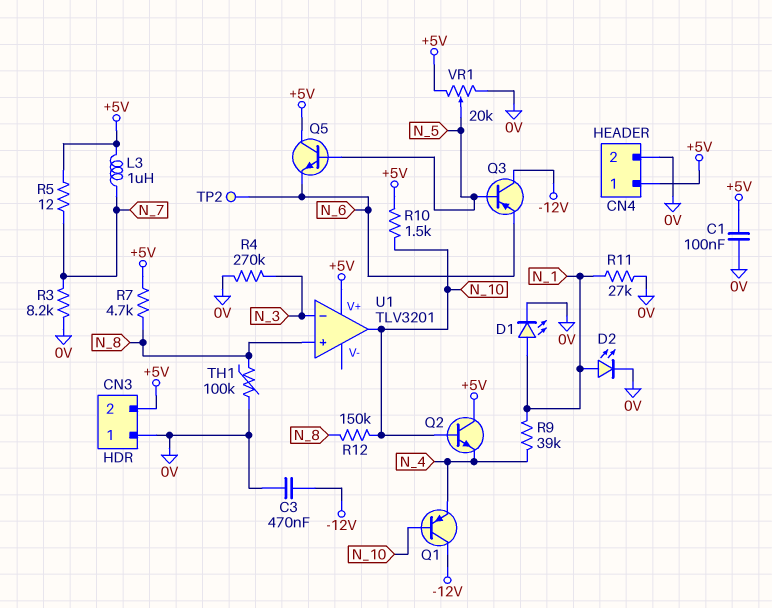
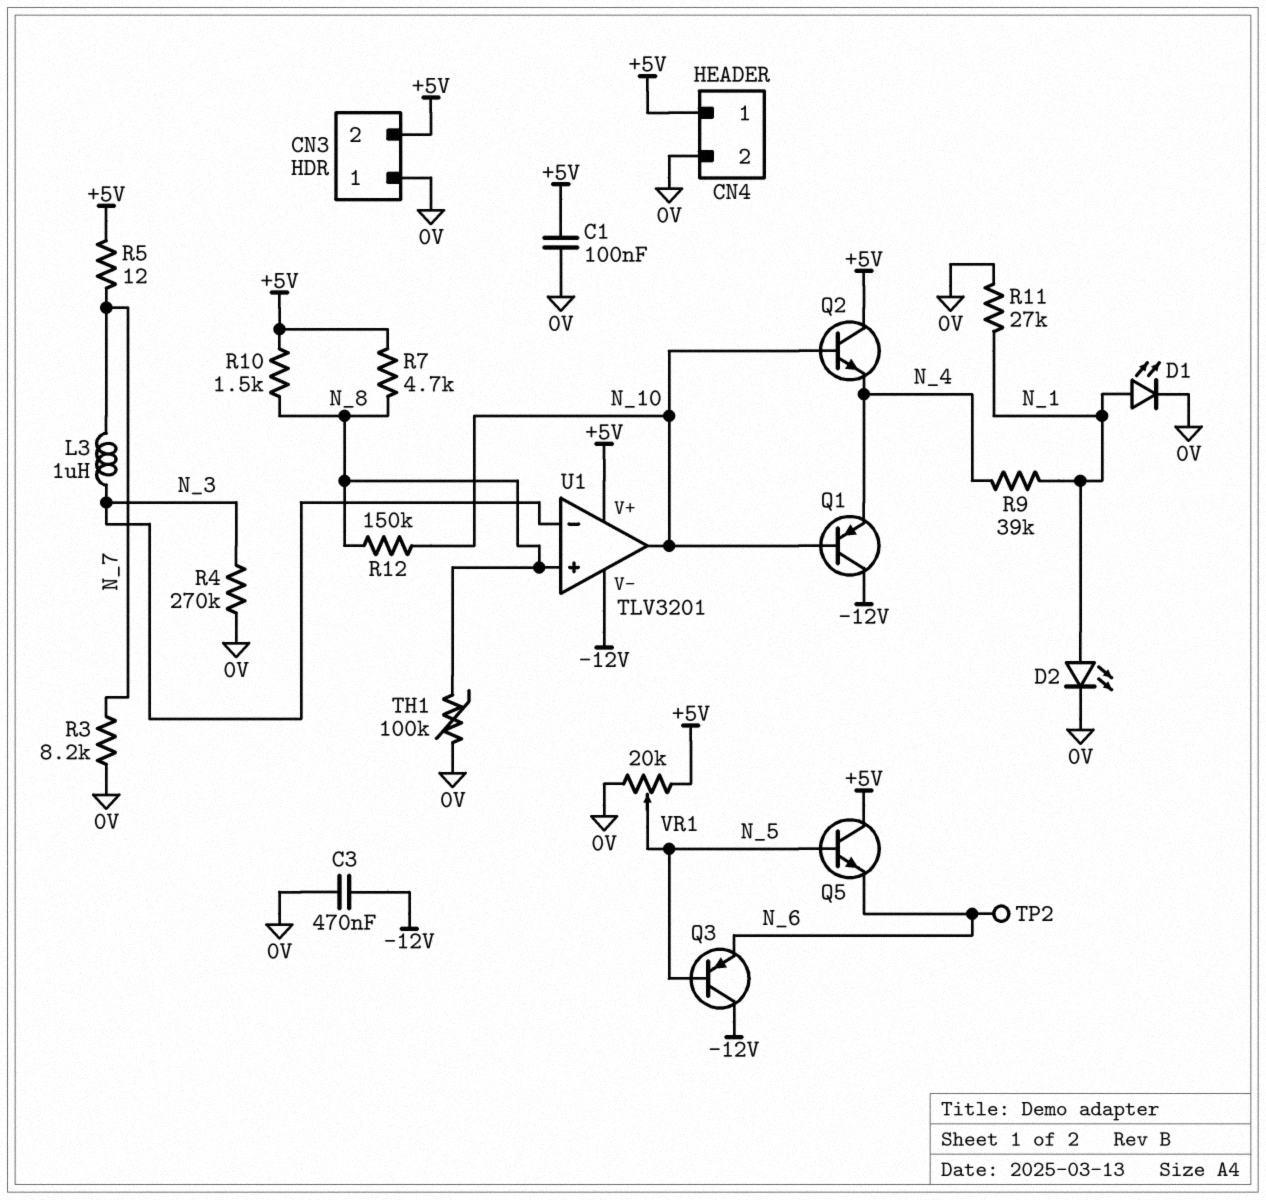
L3: 1uH (+5V, N_7) -> 1uH (N_3, N_7)
R10: 1.5k (+5V, N_10) -> 1.5k (+5V, N_8)
U1 pin V-: none -> -12V

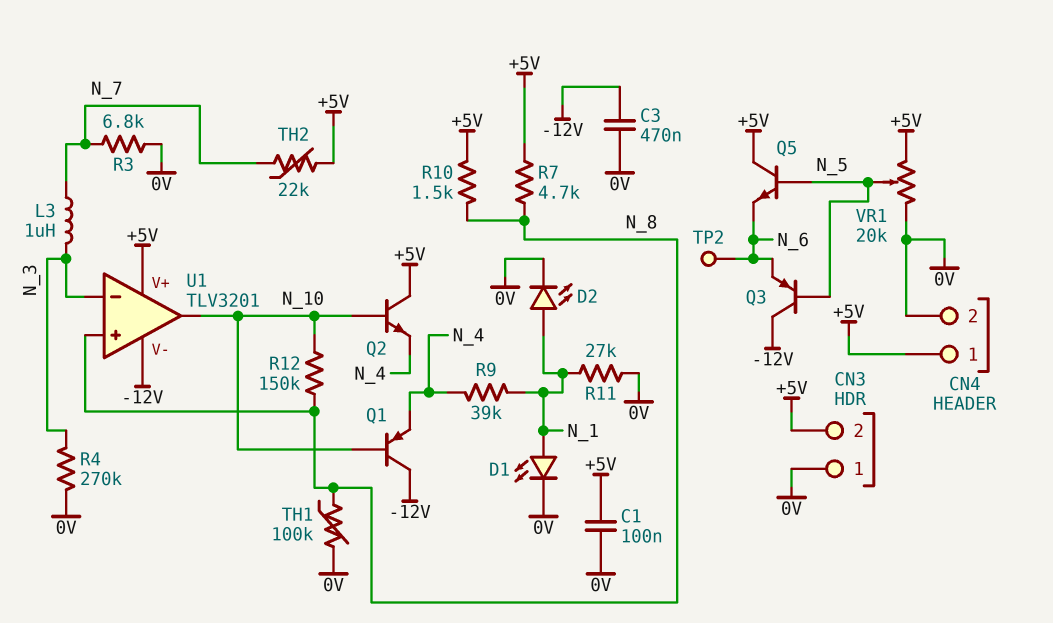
R3: 8.2k (0V, N_7) -> 6.8k (0V, N_7)
R5: 12 (+5V, N_7) -> none
TH2: none -> 22k (+5V, N_7)

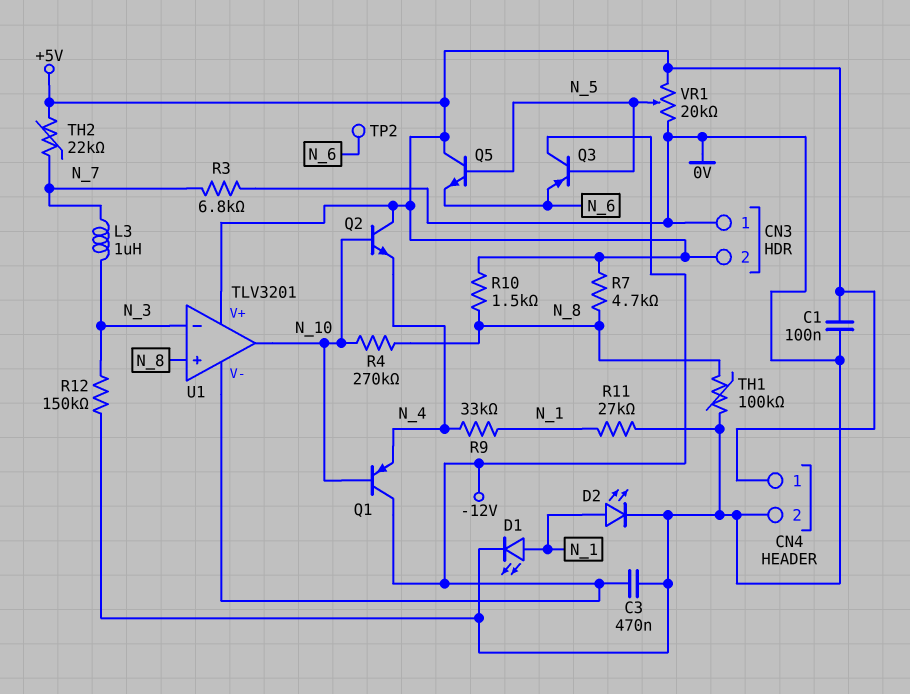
R4: 270k (0V, N_3) -> 270k (N_8, N_10)
R9: 39k (N_1, N_4) -> 33k (N_1, N_4)
R12: 150k (N_8, N_10) -> 150k (0V, N_3)

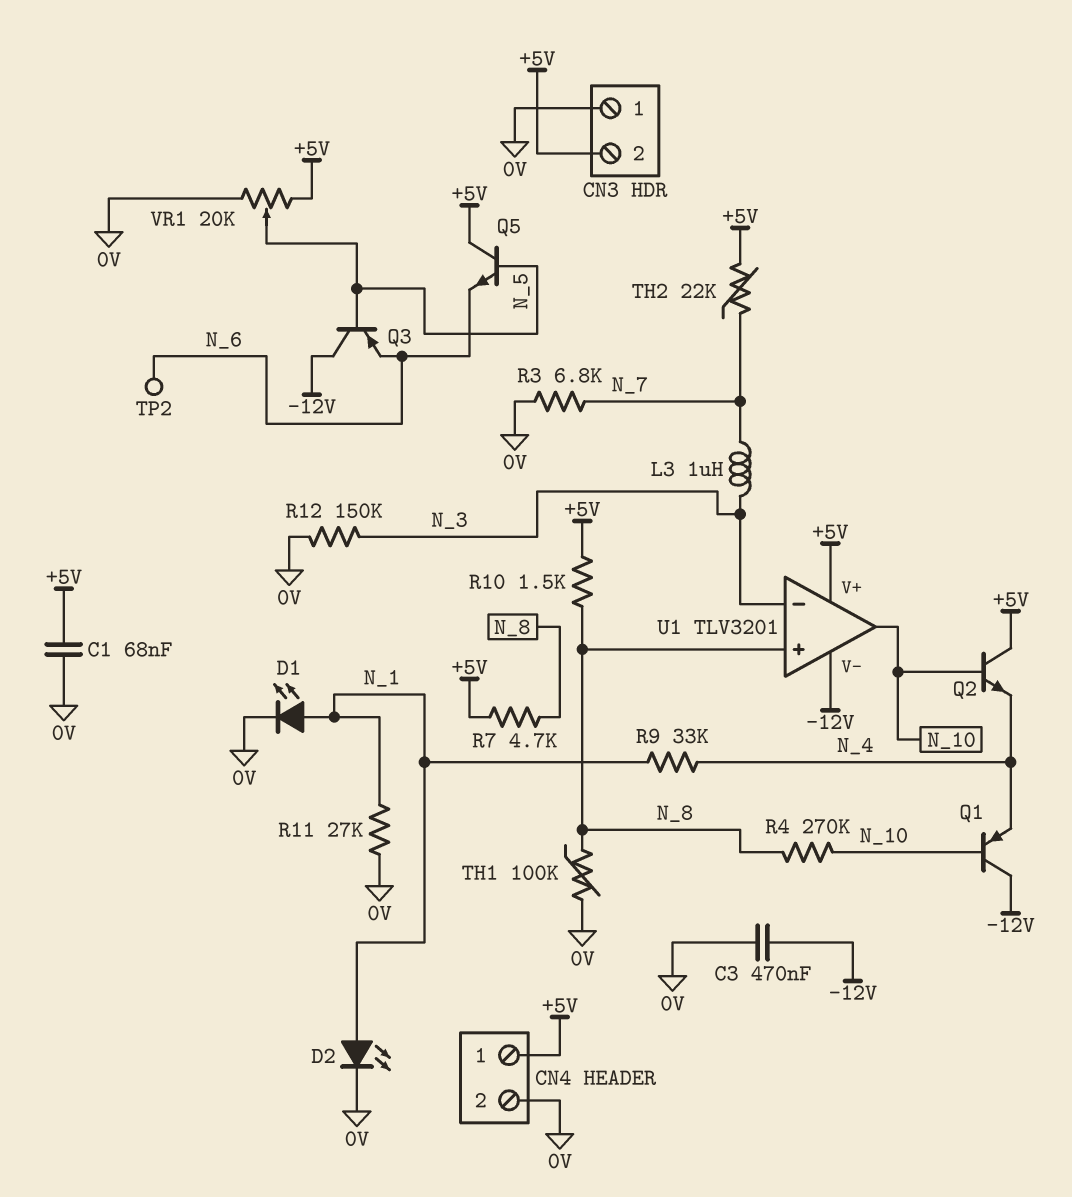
C1: 100nF (+5V, 0V) -> 68nF (+5V, 0V)

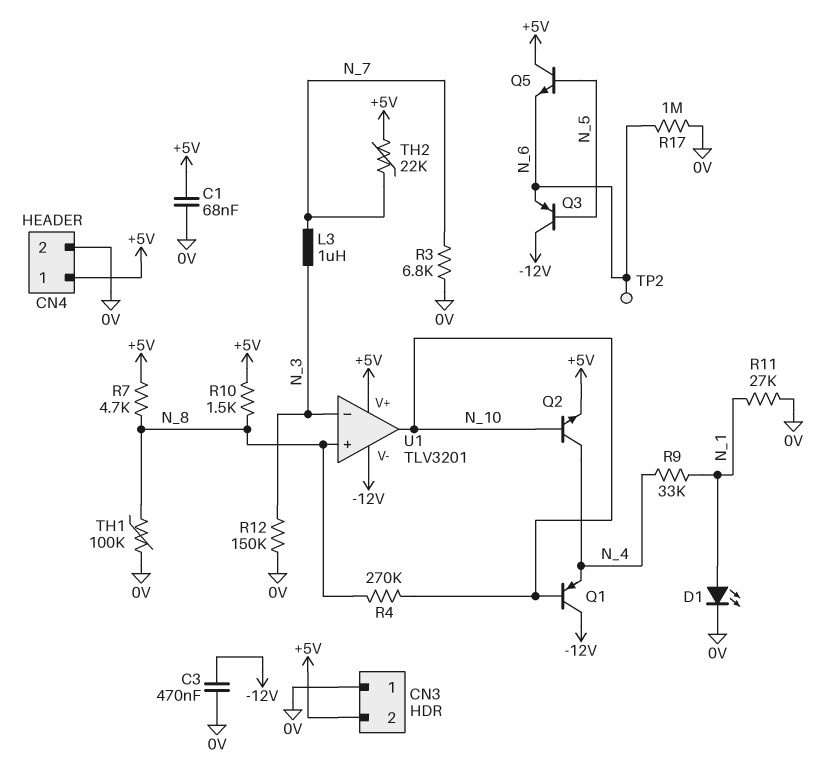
D2: LED (A N_1, K 0V) -> none
Q2: NPN (B N_10, C +5V, E N_4) -> NPN (B N_10, C N_4, E +5V)
R17: none -> 1M (0V, N_6)
VR1: 20k (+5V, 0V, wiper N_5) -> none

